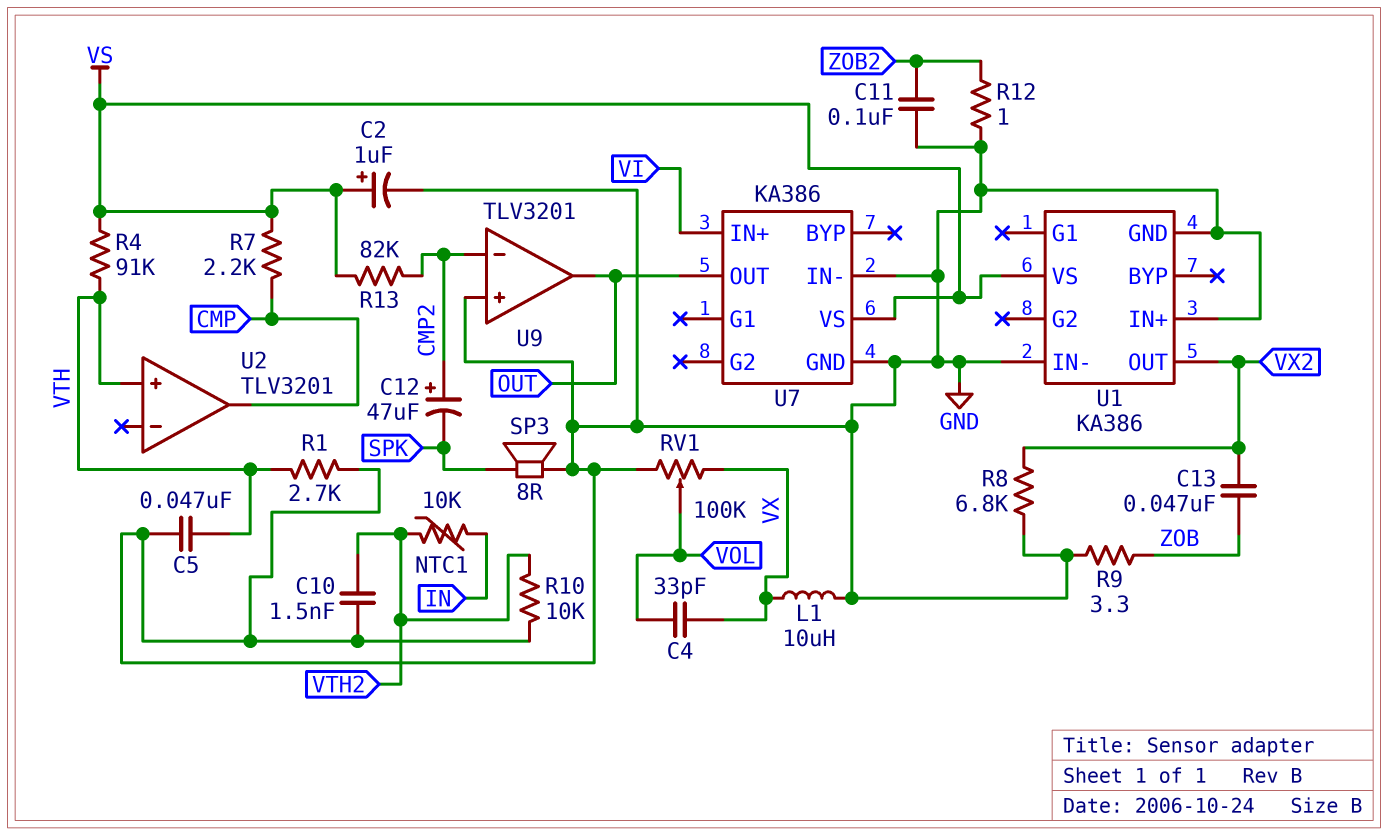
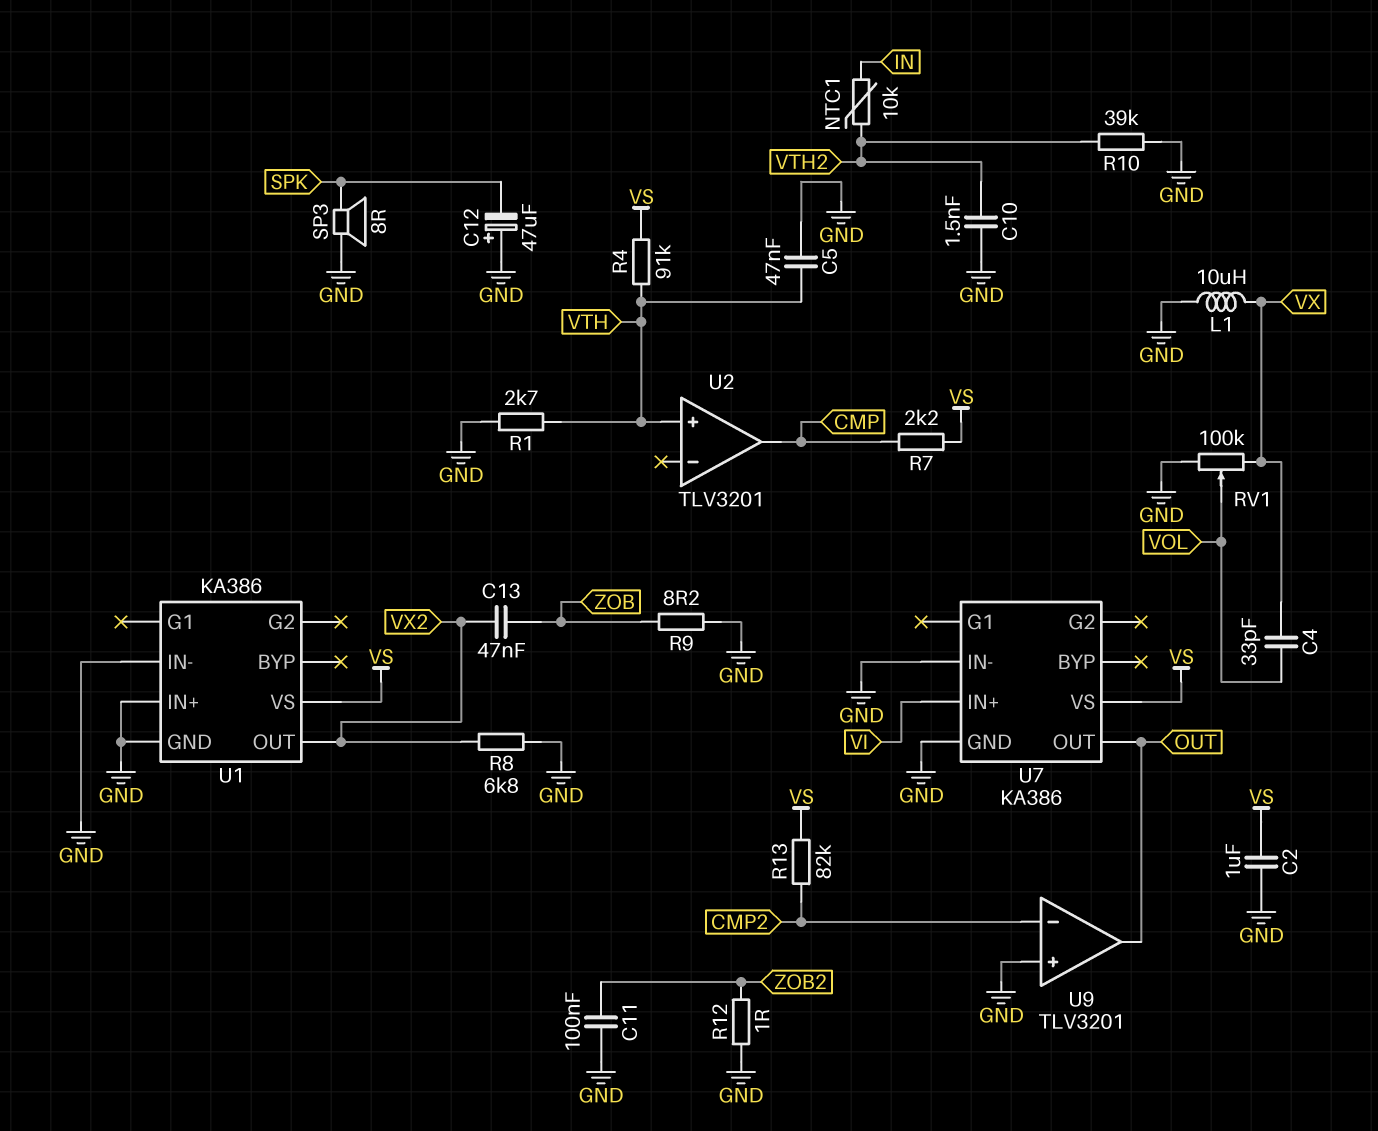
C2: 1uF (plus VS, minus GND) -> 1uF (GND, VS)
C12: 47uF (plus CMP2, minus SPK) -> 47uF (plus GND, minus SPK)
R9: 3.3 (GND, ZOB) -> 8.2 (GND, ZOB)
R10: 10k (GND, VTH2) -> 39k (GND, VTH2)

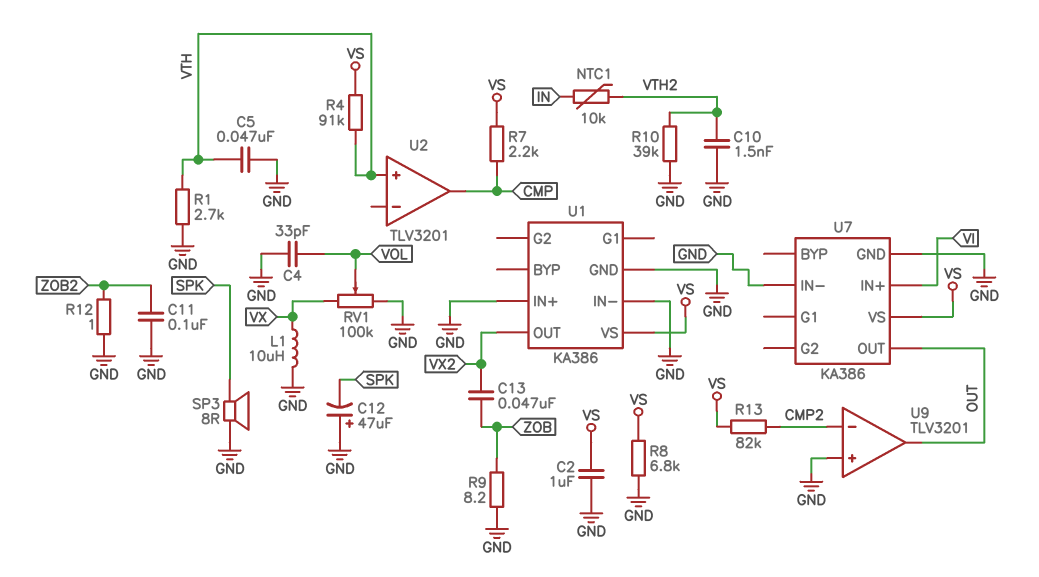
C4: 33pF (VOL, VX) -> 33pF (GND, VOL)
R8: 6.8k (GND, VX2) -> 6.8k (GND, VS)

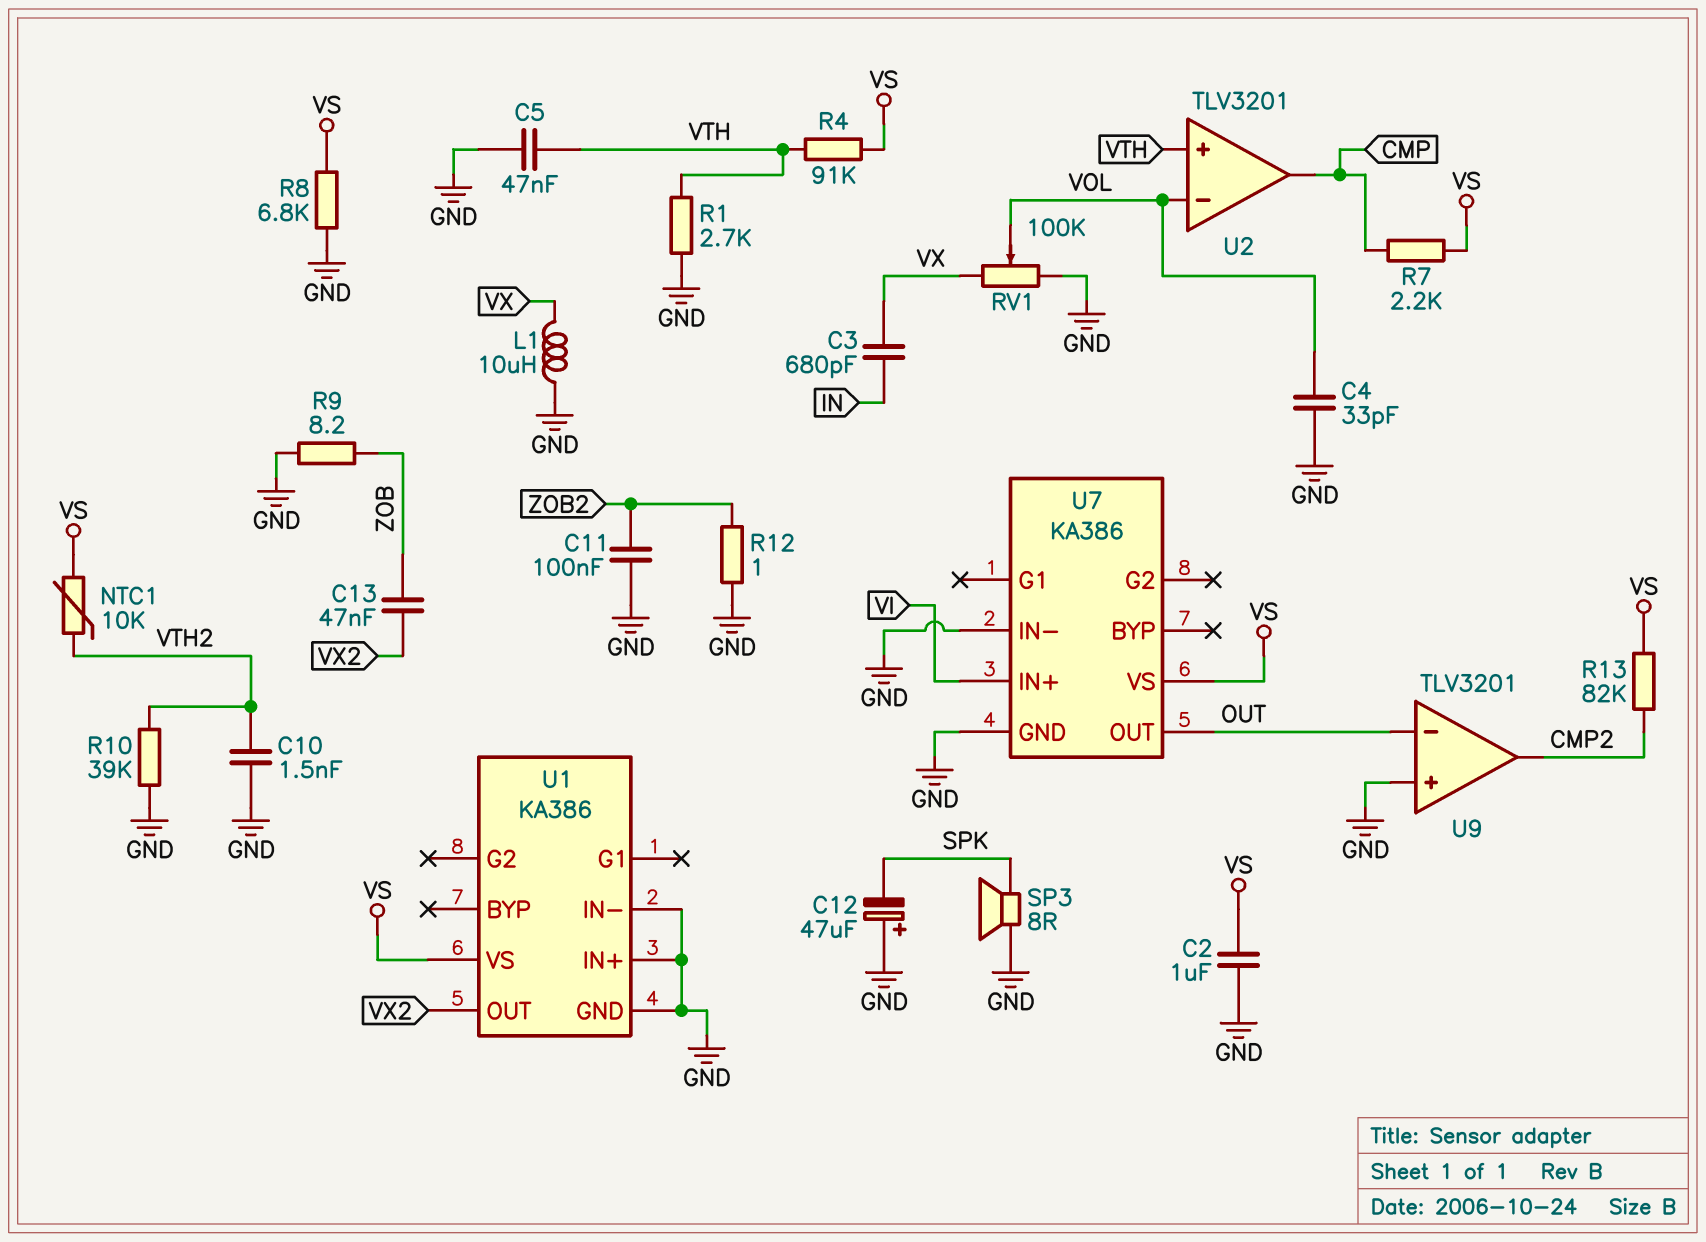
C3: none -> 680pF (IN, VX)
NTC1: 10k (IN, VTH2) -> 10k (VS, VTH2)
U2 pin in-: none -> VOL
U9 pin in-: CMP2 -> OUT
U9 pin out: OUT -> CMP2

